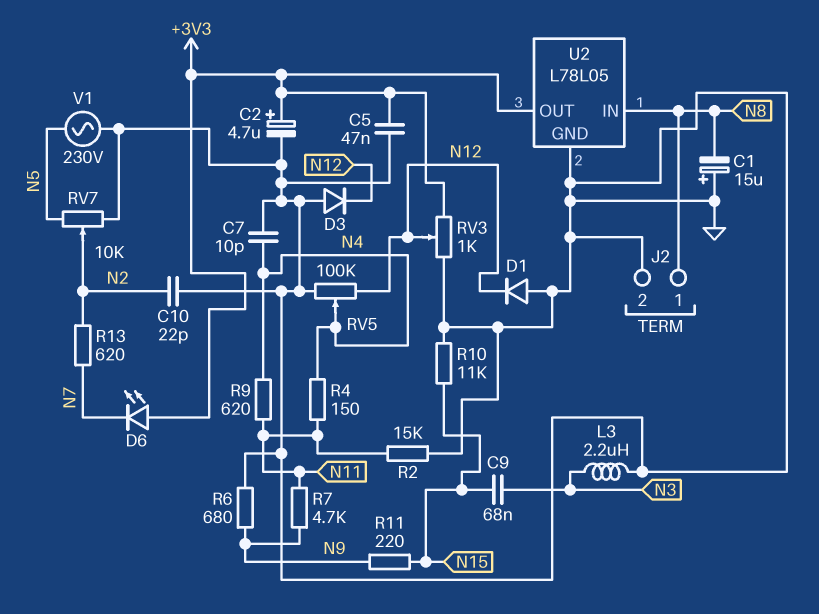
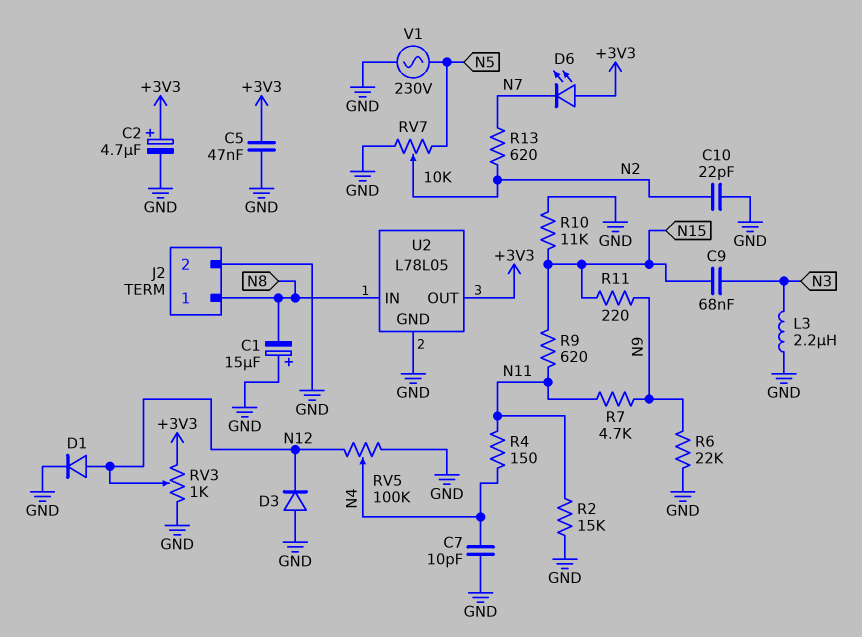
D1: diode (A GND, K N12) -> diode (A N12, K GND)
R6: 680 (GND, N9) -> 22k (GND, N9)
R9: 620 (N4, N11) -> 620 (N11, N15)

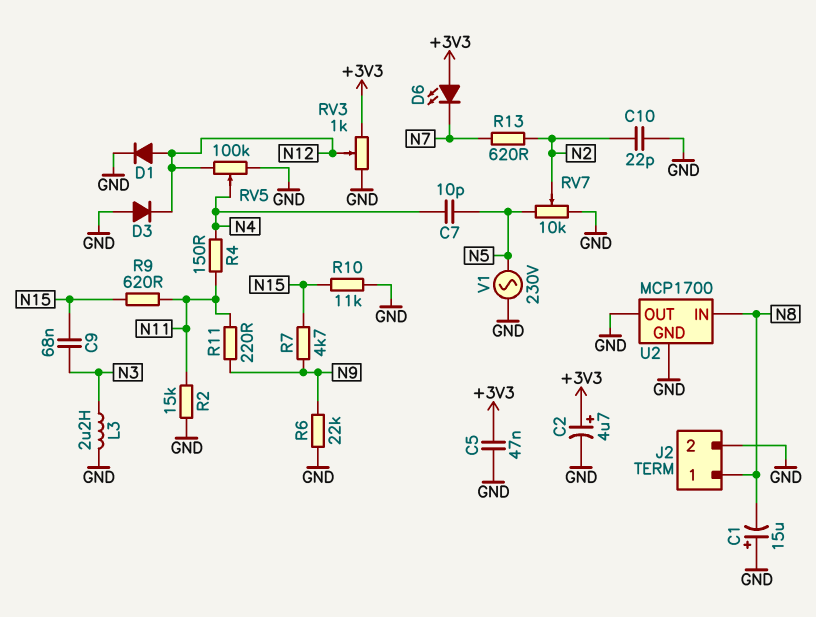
C7: 10pF (GND, N4) -> 10pF (N4, N5)
R7: 4.7k (N9, N11) -> 4.7k (N9, N15)
R11: 220 (N9, N15) -> 220 (N9, N11)
U2: L78L05 -> MCP1700
U2 pin OUT: +3V3 -> GND

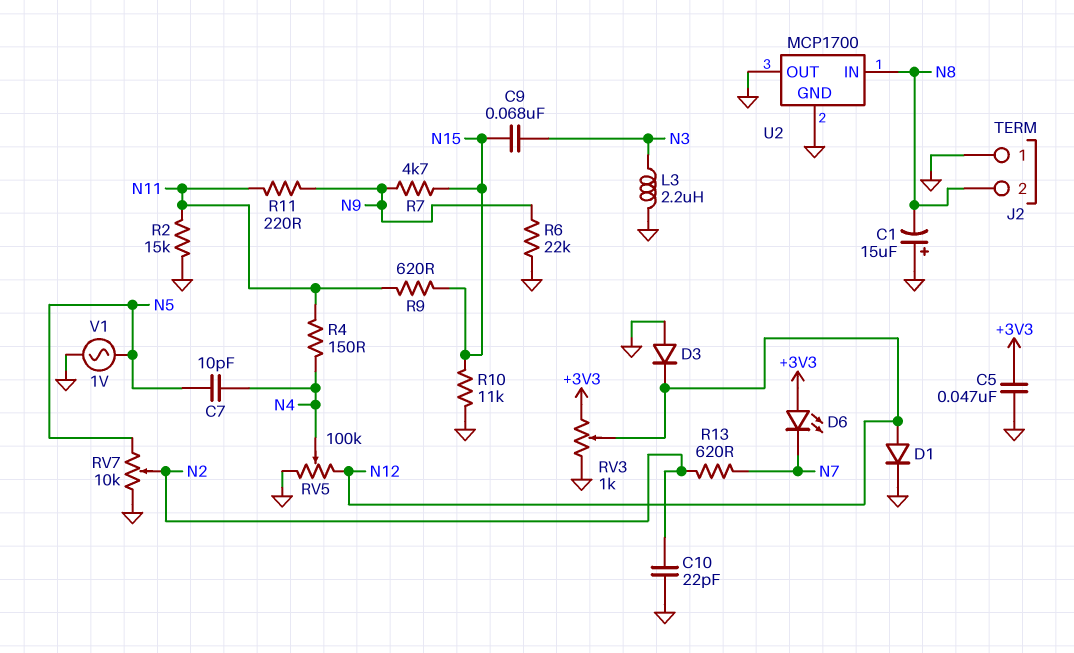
C2: 4.7uF (plus +3V3, minus GND) -> none
J2 pin 1: N8 -> GND
J2 pin 2: GND -> N8
V1: AC 230V (GND, N5) -> AC 1V (GND, N5)

